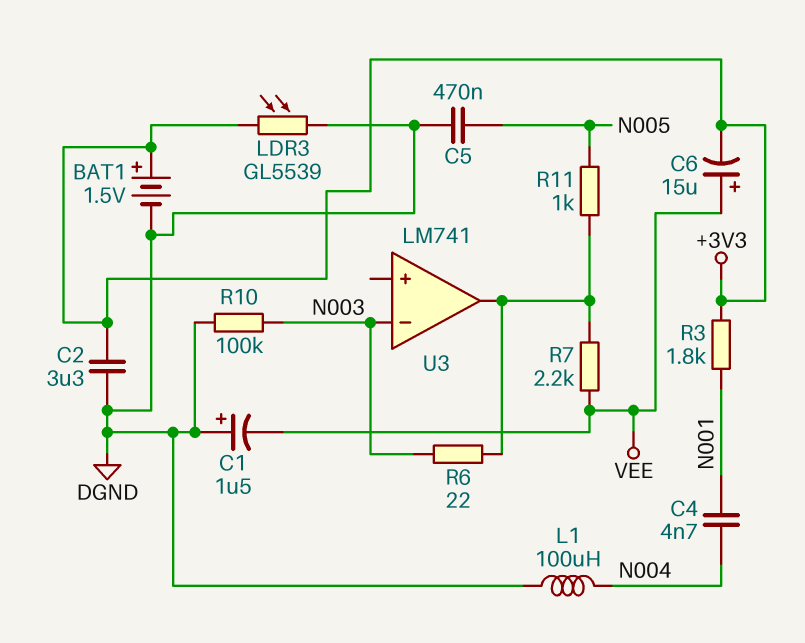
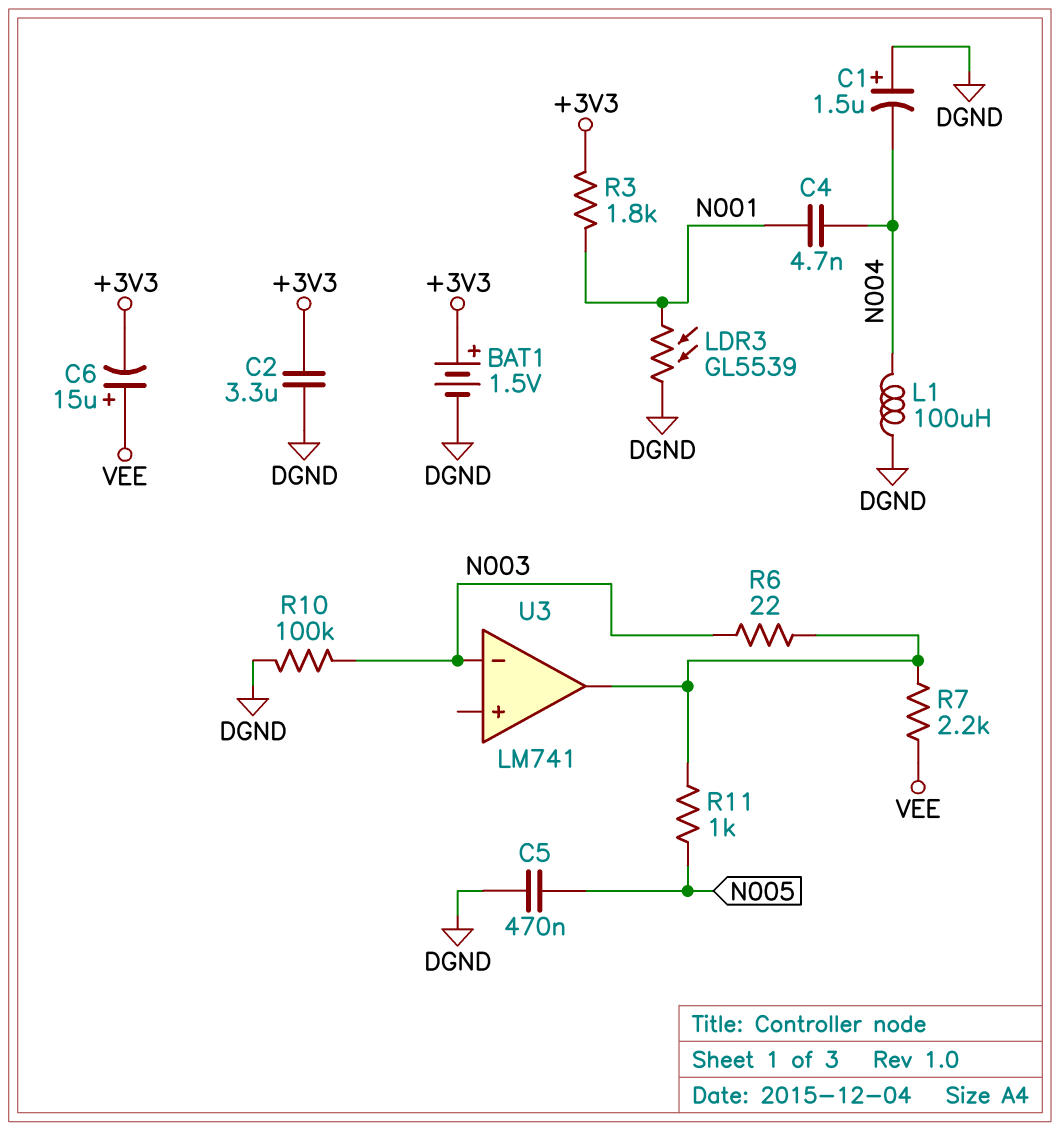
C1: 1.5uF (plus DGND, minus VEE) -> 1.5uF (plus DGND, minus N004)
LDR3: GL5539 (+3V3, DGND) -> GL5539 (DGND, N001)

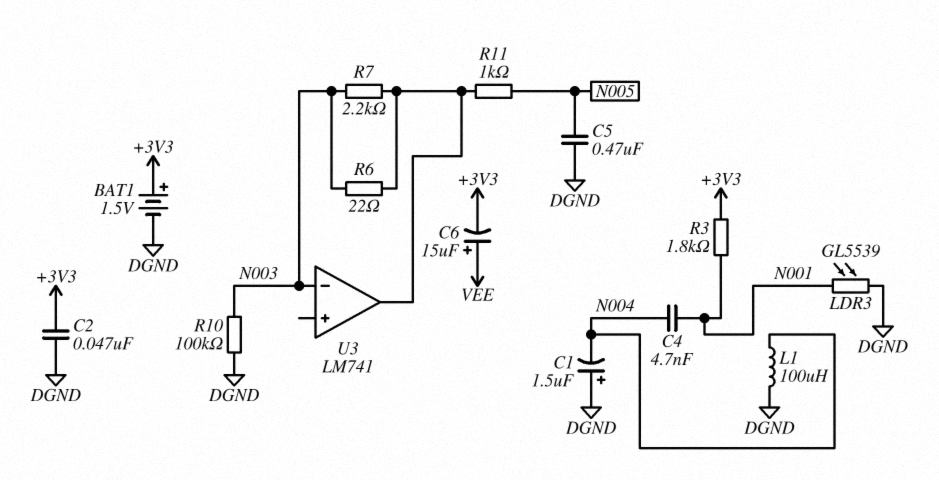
C2: 3.3uF (+3V3, DGND) -> 47nF (+3V3, DGND)
R7: 2.2k (U3/out, VEE) -> 2.2k (N003, U3/out)

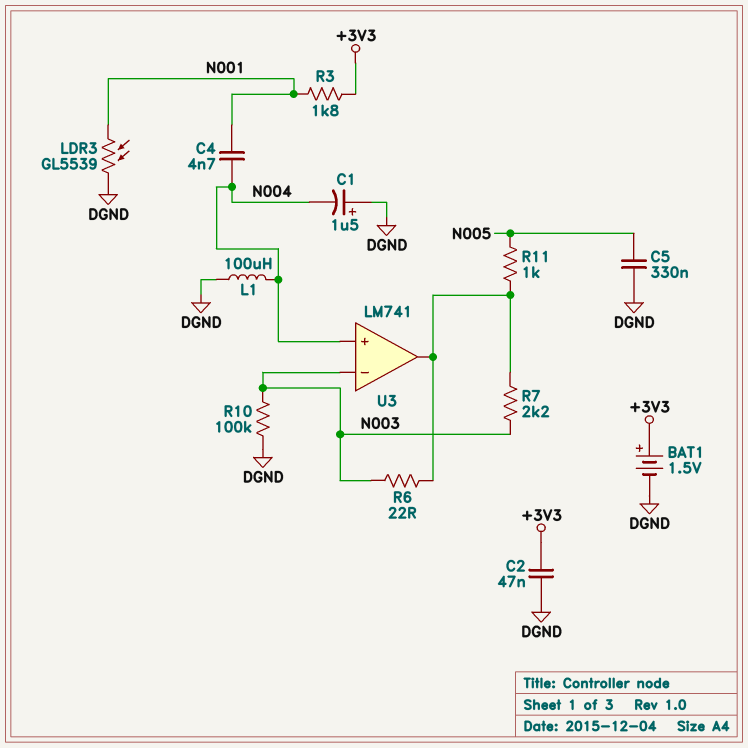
C5: 470nF (DGND, N005) -> 330nF (DGND, N005)
C6: 15uF (plus VEE, minus +3V3) -> none
U3 pin in+: none -> N004

